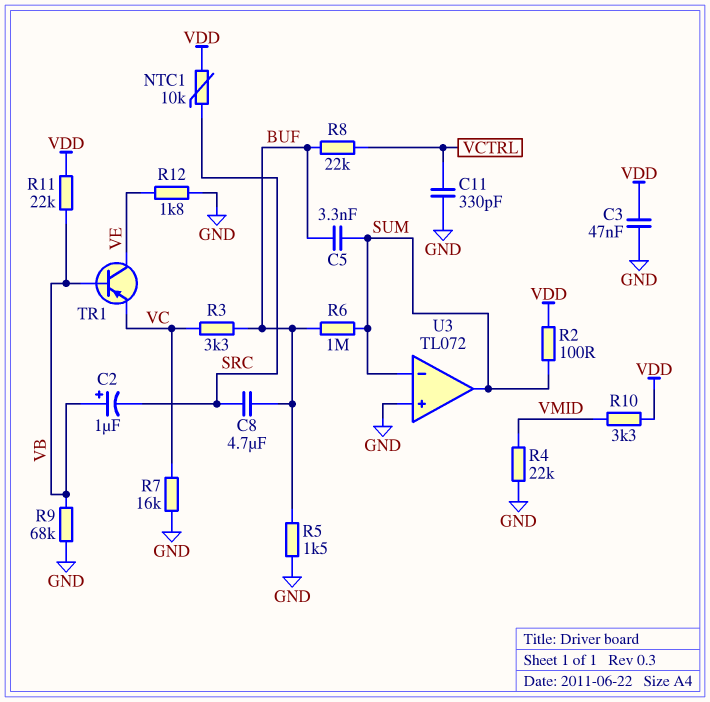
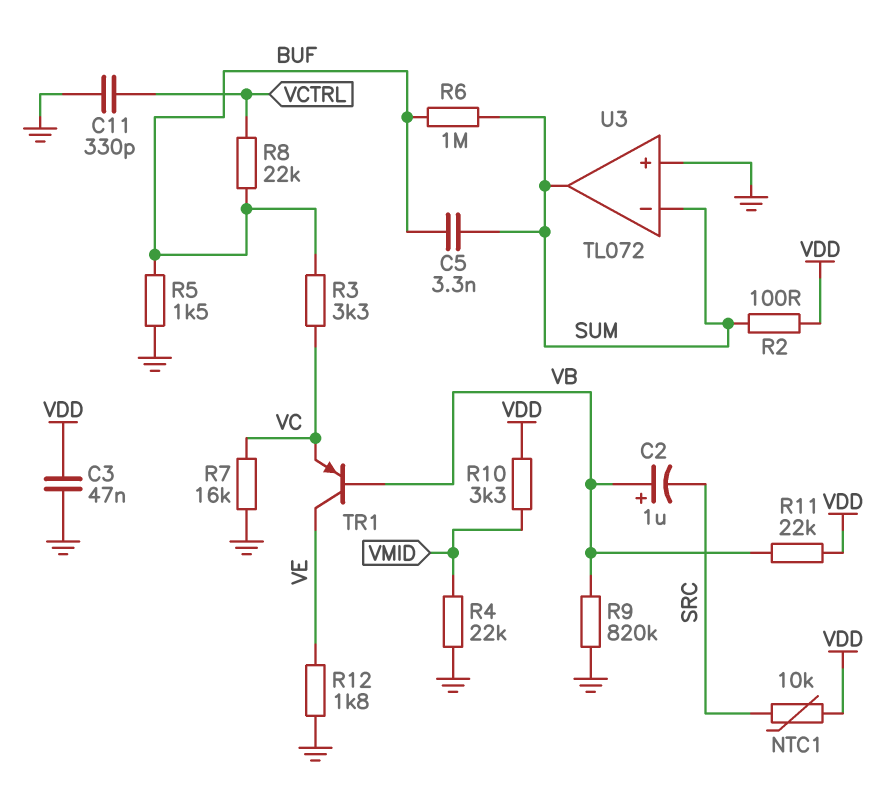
C8: 4.7uF (BUF, SRC) -> none
R9: 68k (GND, VB) -> 820k (GND, VB)

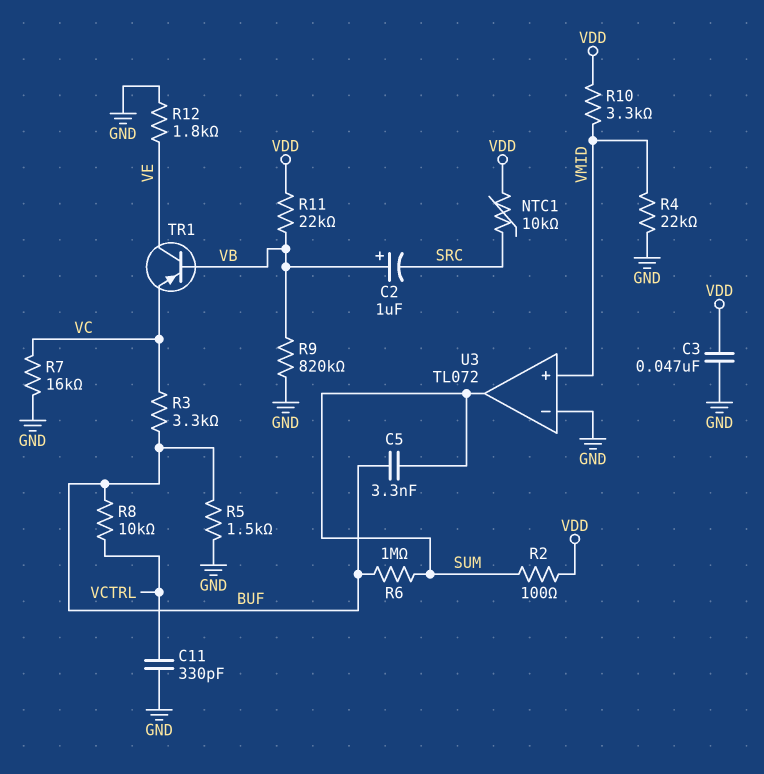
R8: 22k (BUF, VCTRL) -> 10k (BUF, VCTRL)
U3 pin in+: GND -> VMID
U3 pin in-: SUM -> GND

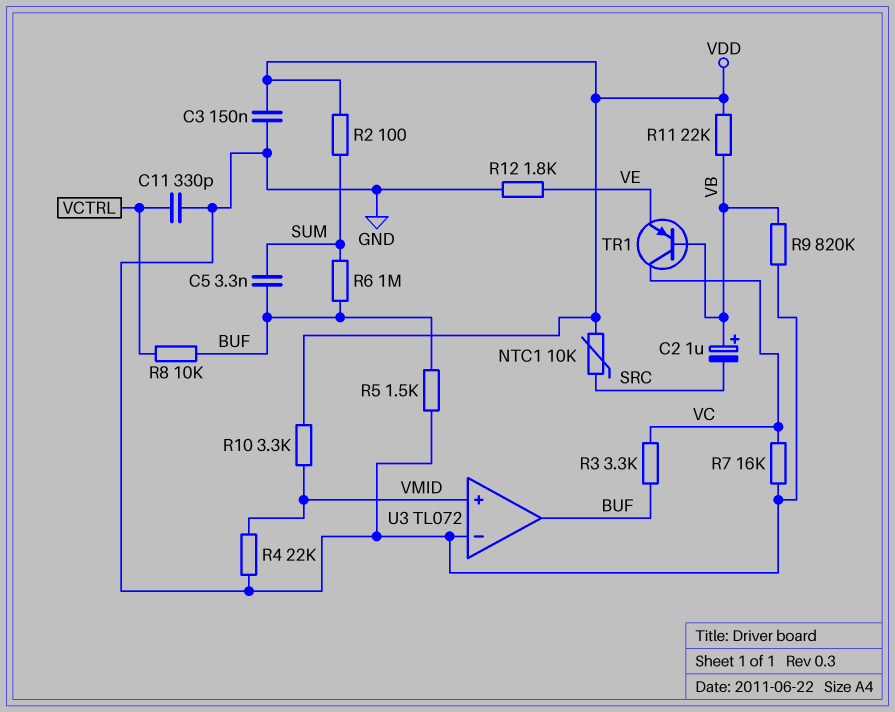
C3: 47nF (GND, VDD) -> 150nF (GND, VDD)
TR1: PNP (B VB, C VE, E VC) -> PNP (B VB, C VC, E VE)
U3 pin out: SUM -> BUF

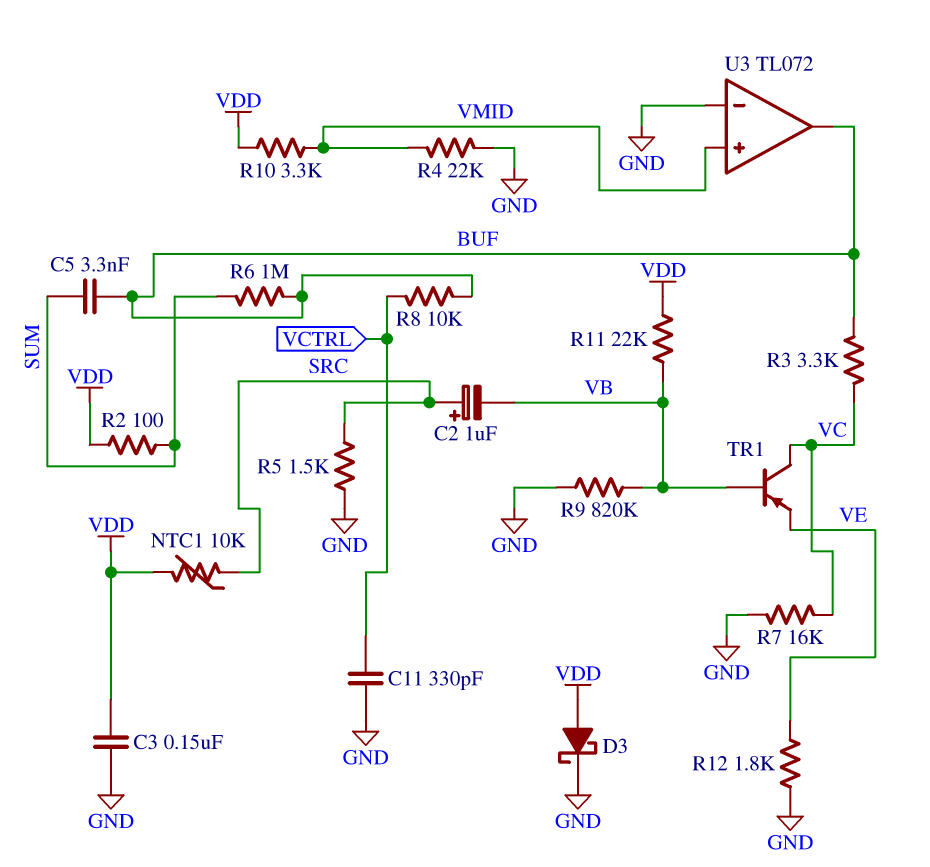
C2: 1uF (plus VB, minus SRC) -> 1uF (plus SRC, minus VB)
D3: none -> schottky (A VDD, K GND)
R5: 1.5k (BUF, GND) -> 1.5k (GND, SRC)

